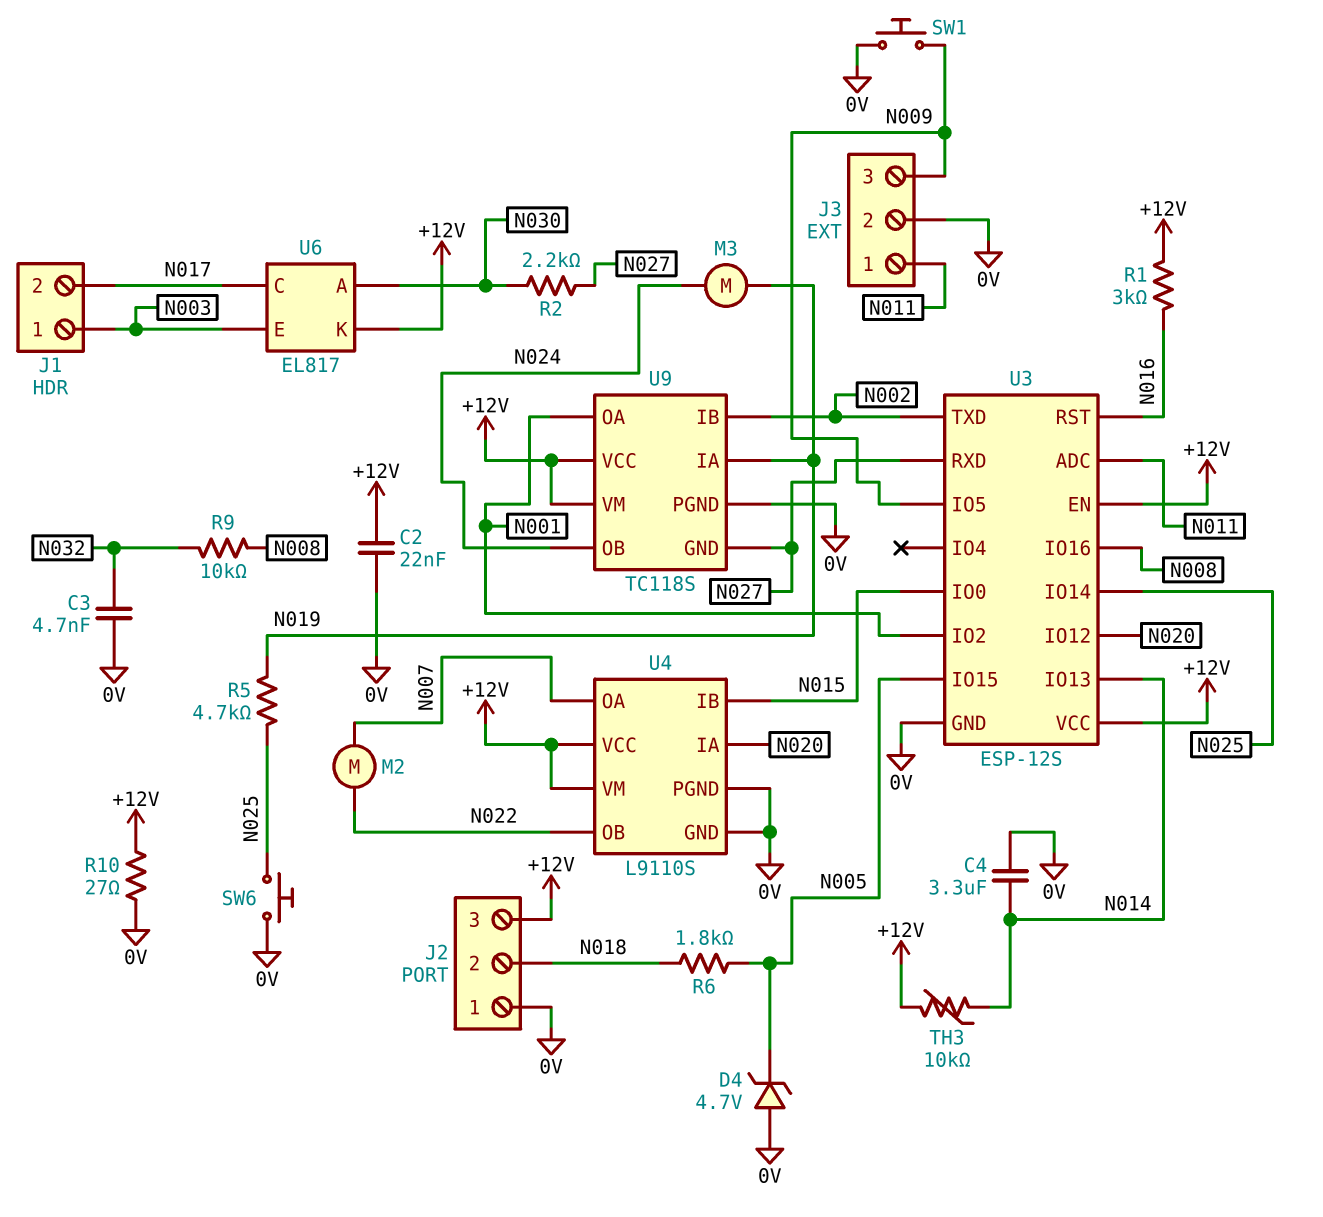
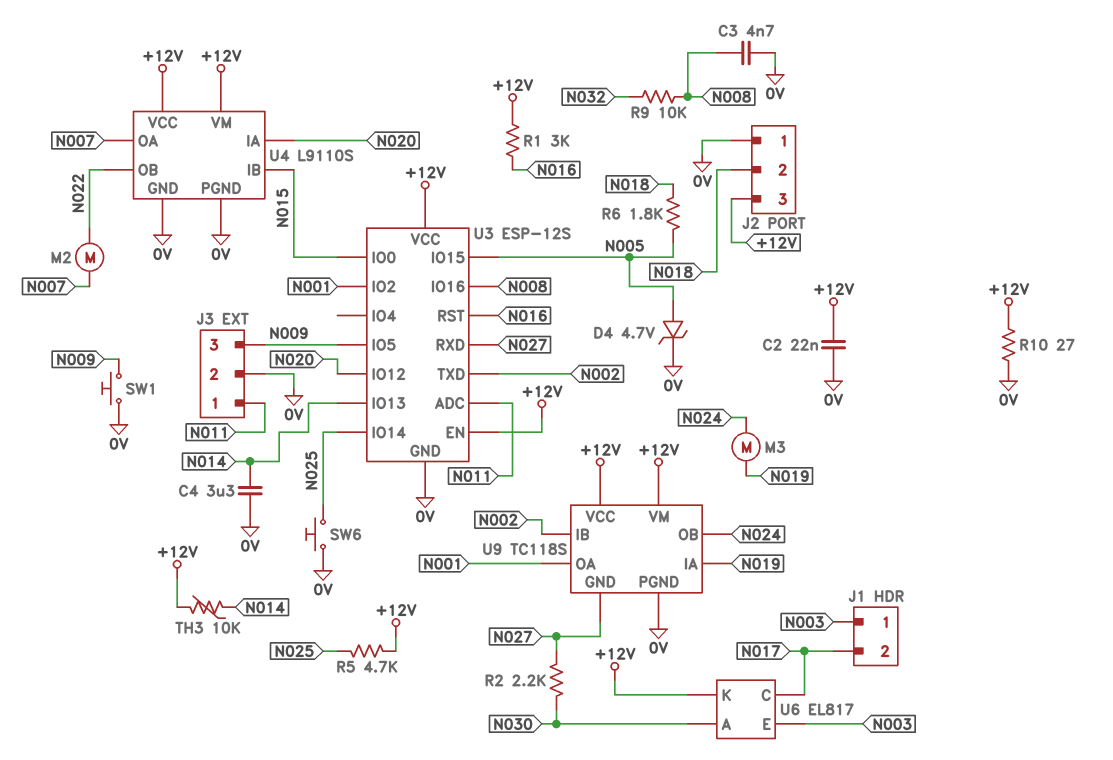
C3: 4.7nF (0V, N032) -> 4.7nF (0V, N008)
D4: zener 4.7V (A 0V, K N005) -> zener 4.7V (A N005, K 0V)
R5: 4.7k (N019, N025) -> 4.7k (+12V, N025)

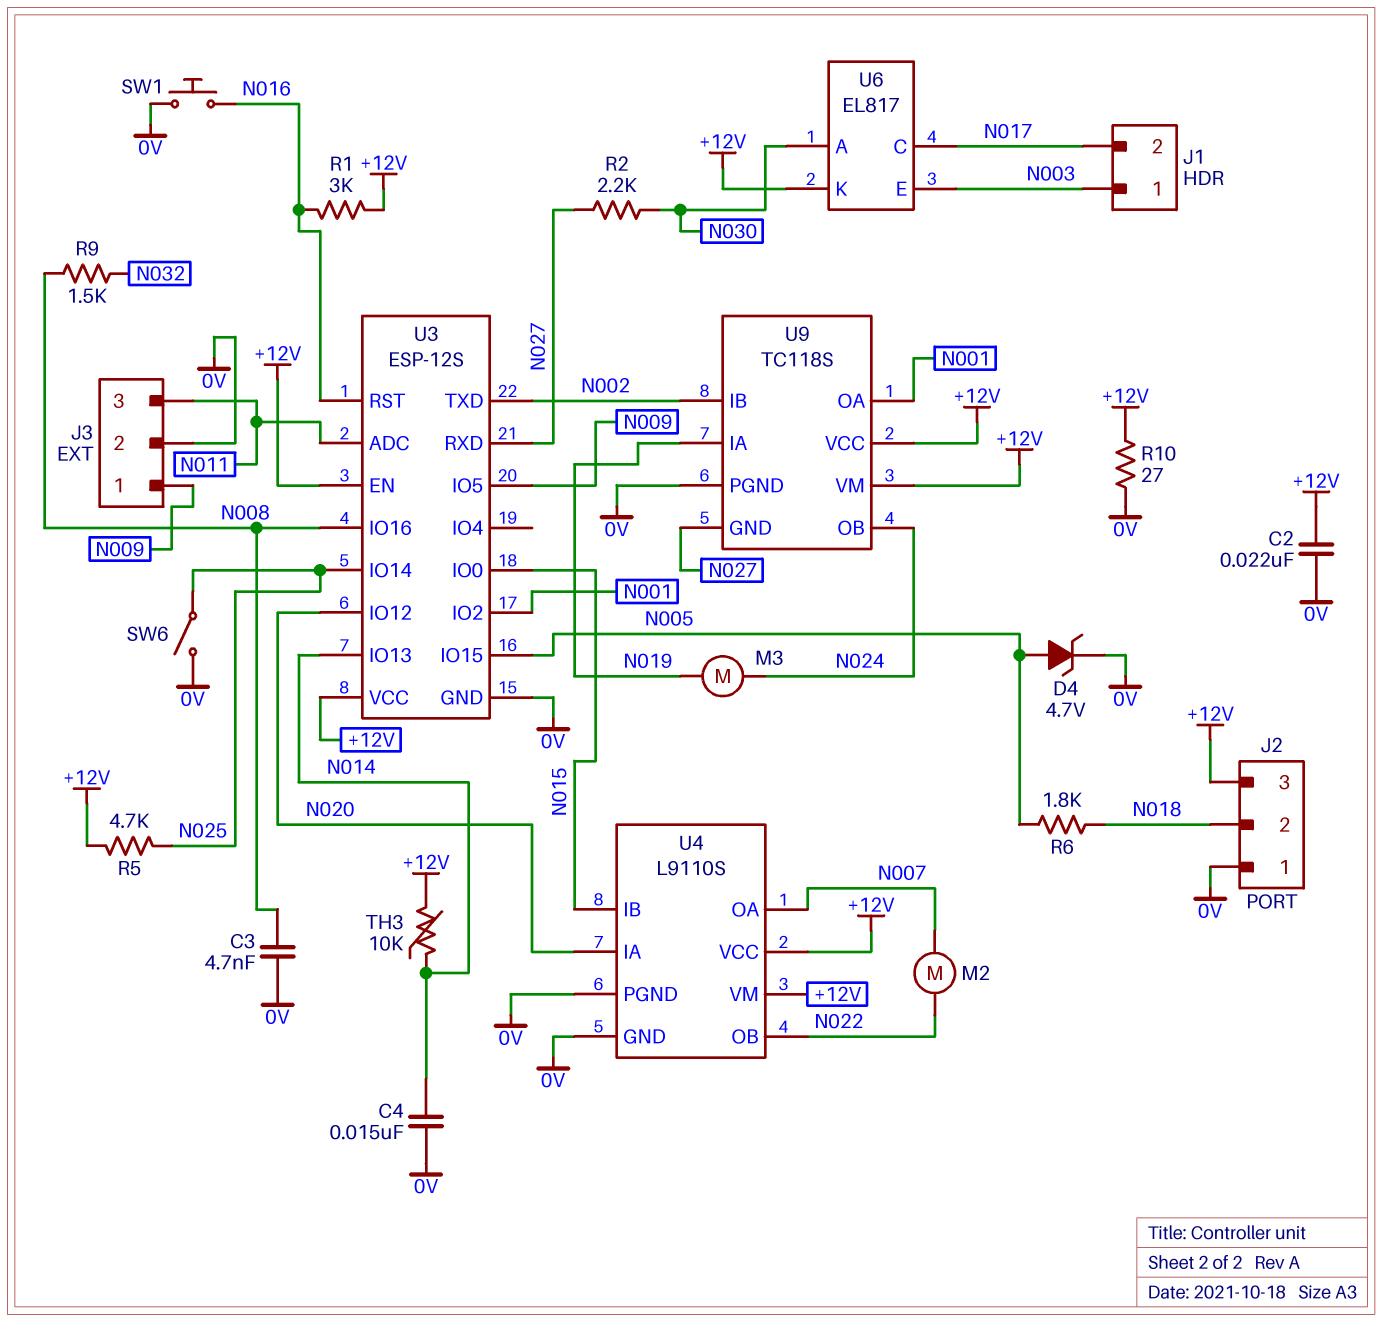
C4: 3.3uF (0V, N014) -> 15nF (0V, N014)
J3 pin 1: N011 -> N009
J3 pin 3: N009 -> N011
R9: 10k (N008, N032) -> 1.5k (N008, N032)
SW1: button (0V, N009) -> button (0V, N016)
SW6: button (0V, N025) -> switch (0V, N025)

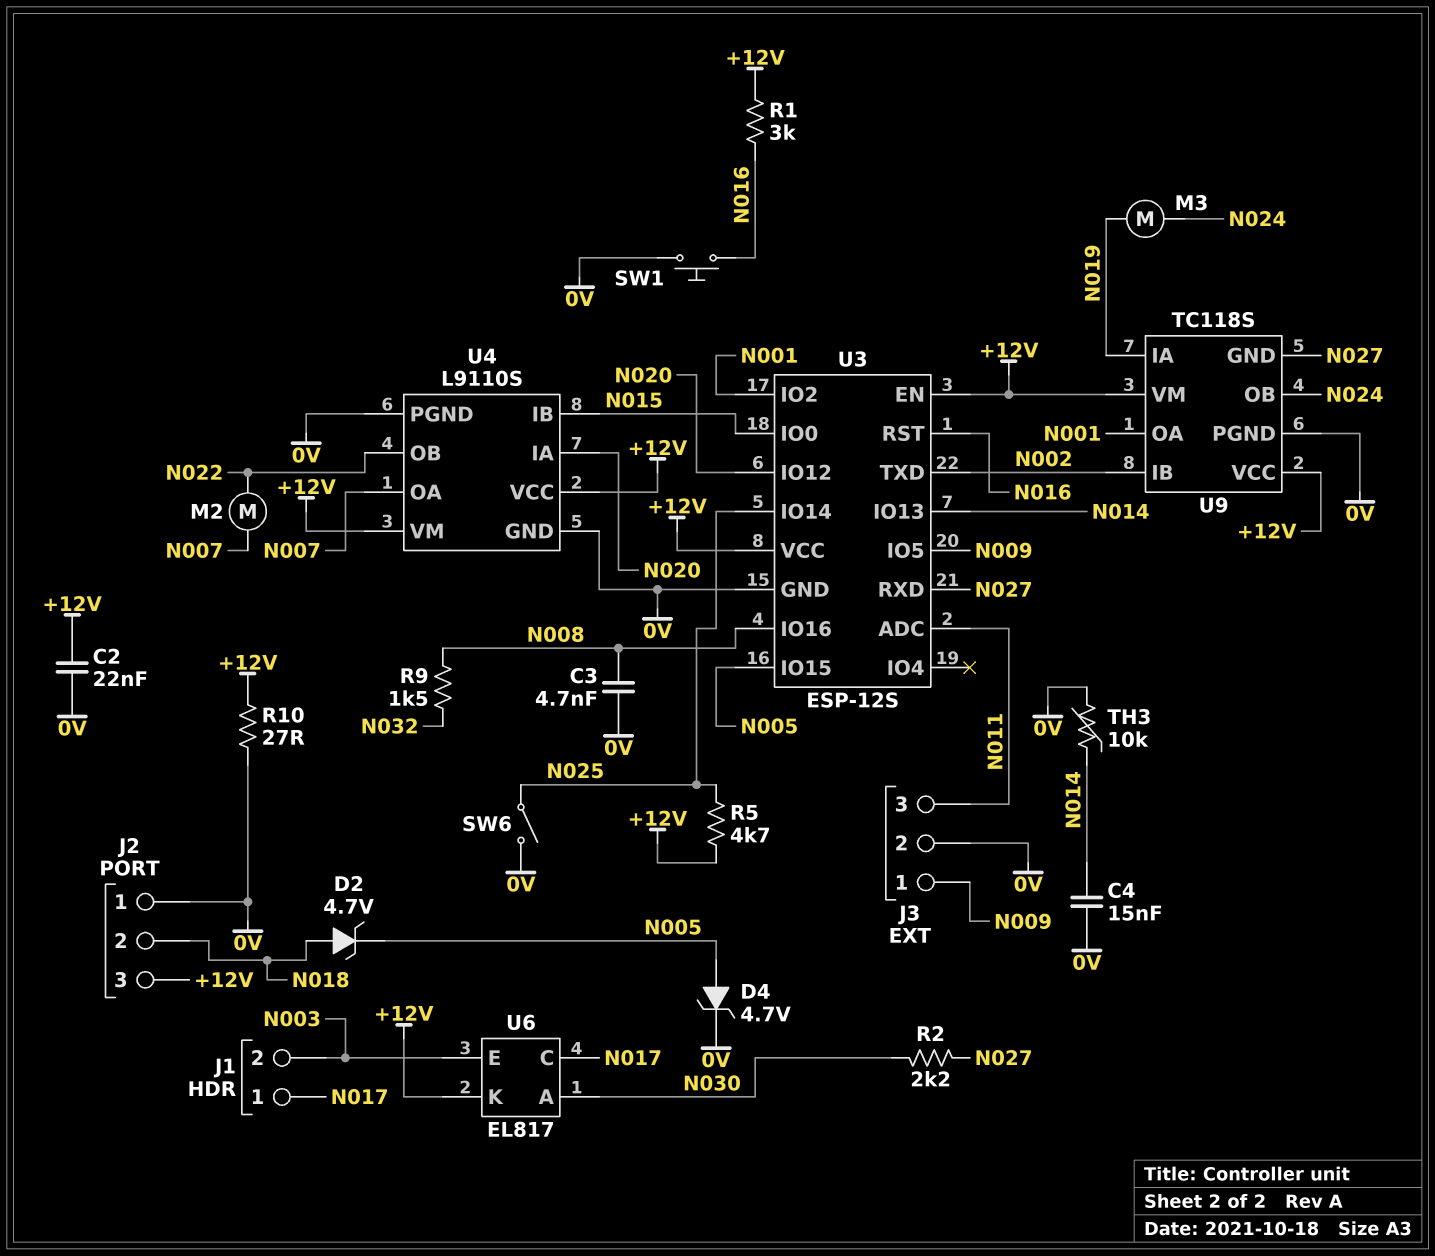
D2: none -> zener 4.7V (A N018, K N005)
J1 pin 1: N003 -> N017
J1 pin 2: N017 -> N003
R6: 1.8k (N005, N018) -> none
TH3: 10k (+12V, N014) -> 10k (0V, N014)

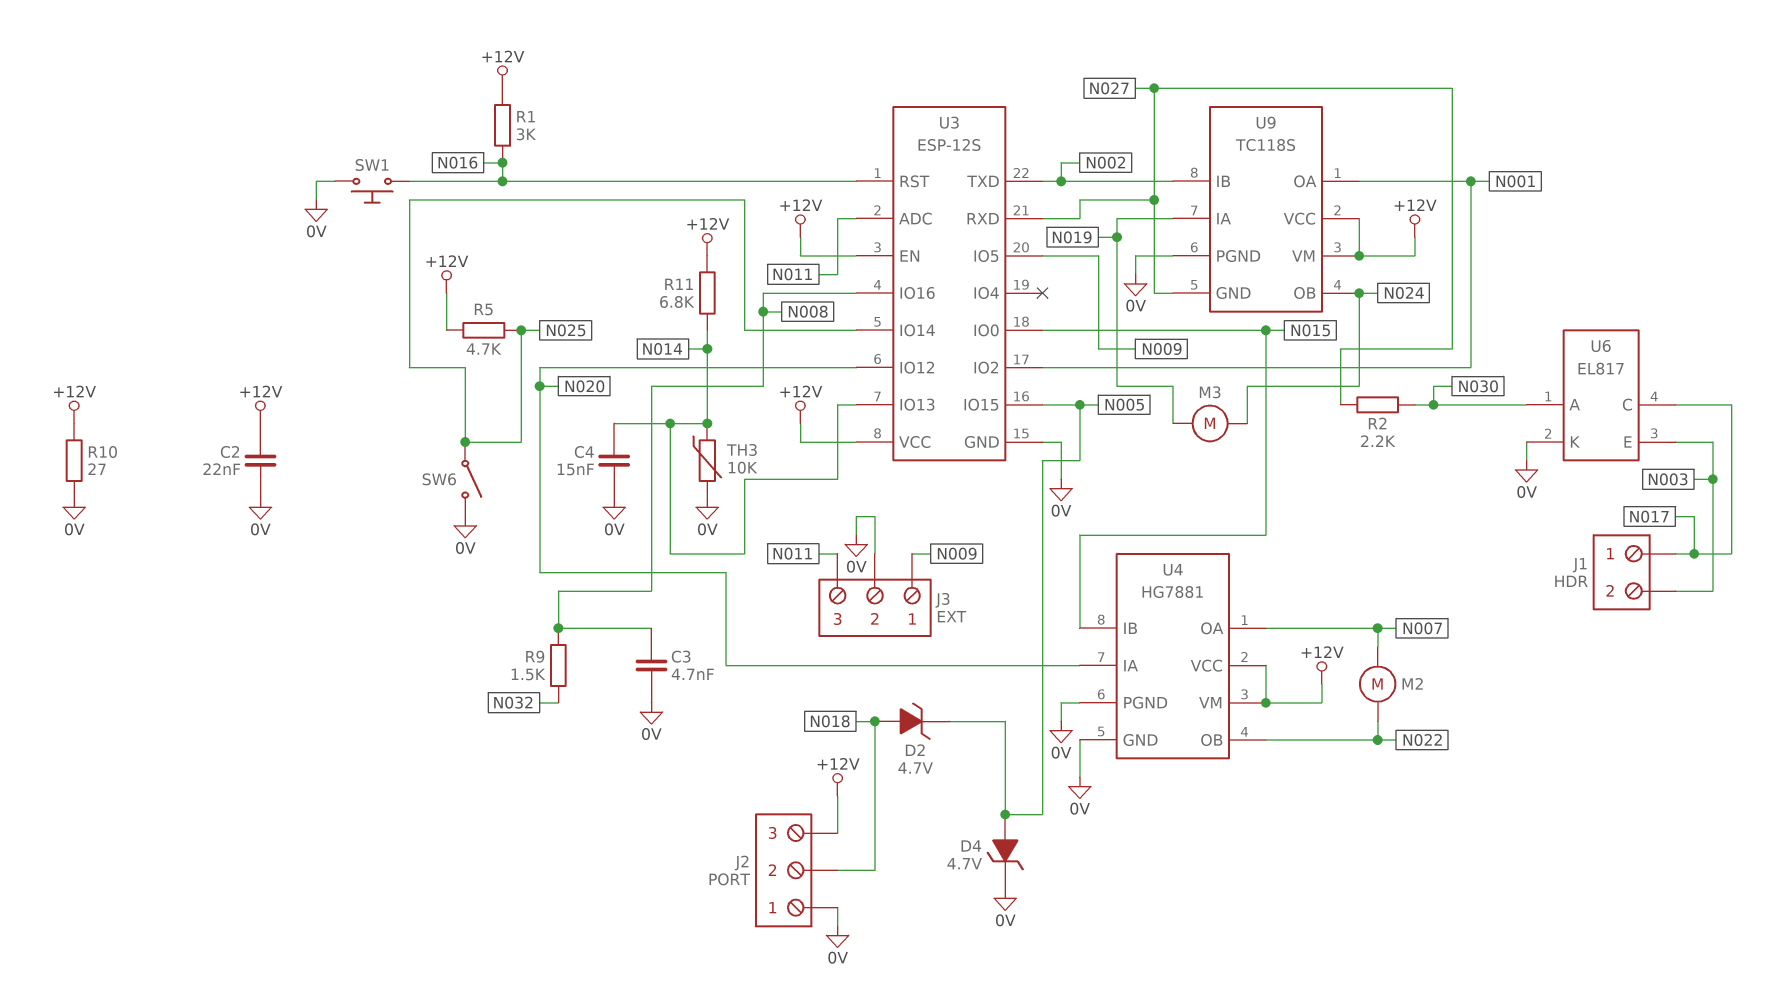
R11: none -> 6.8k (+12V, N014)
U4: L9110S -> HG7881
U6 pin K: +12V -> 0V

